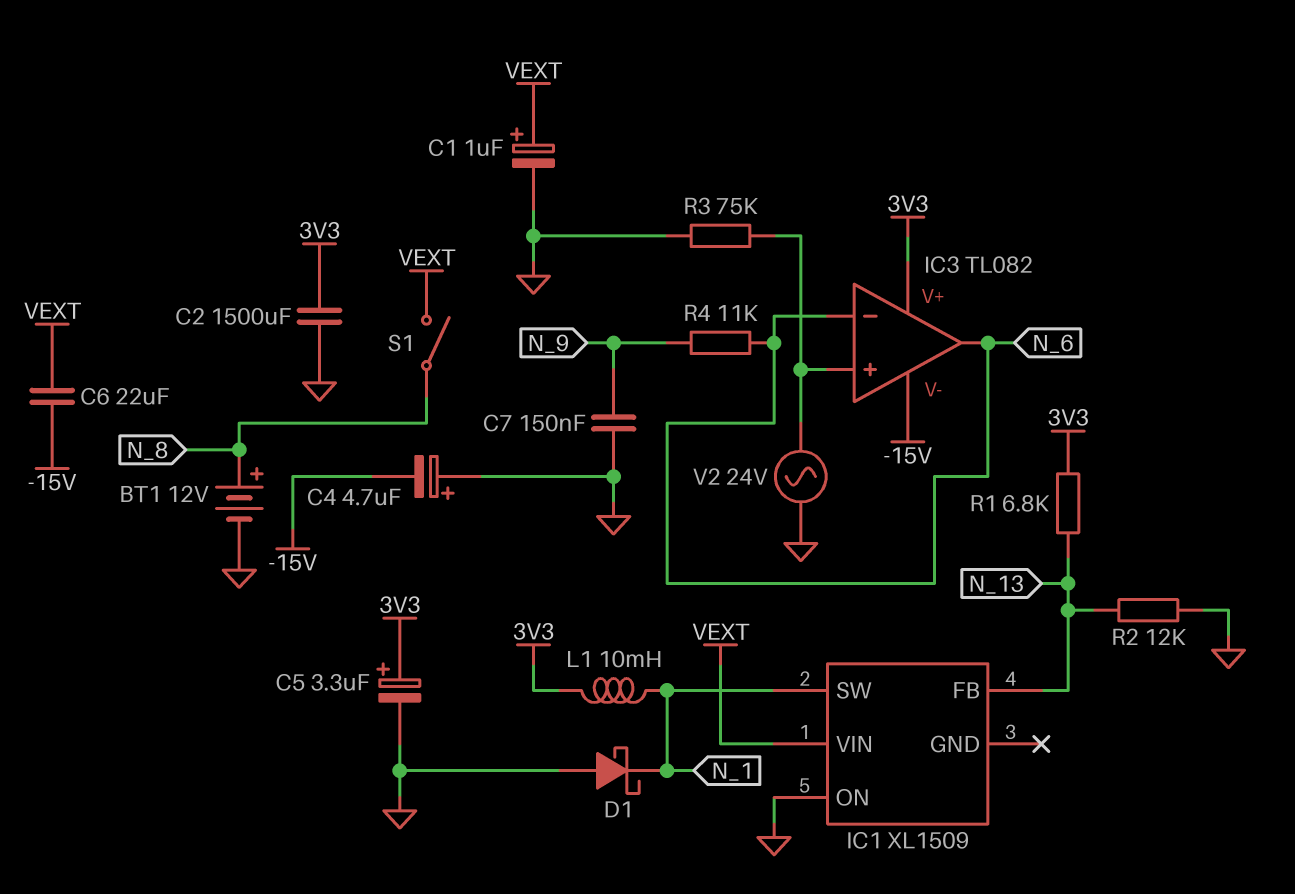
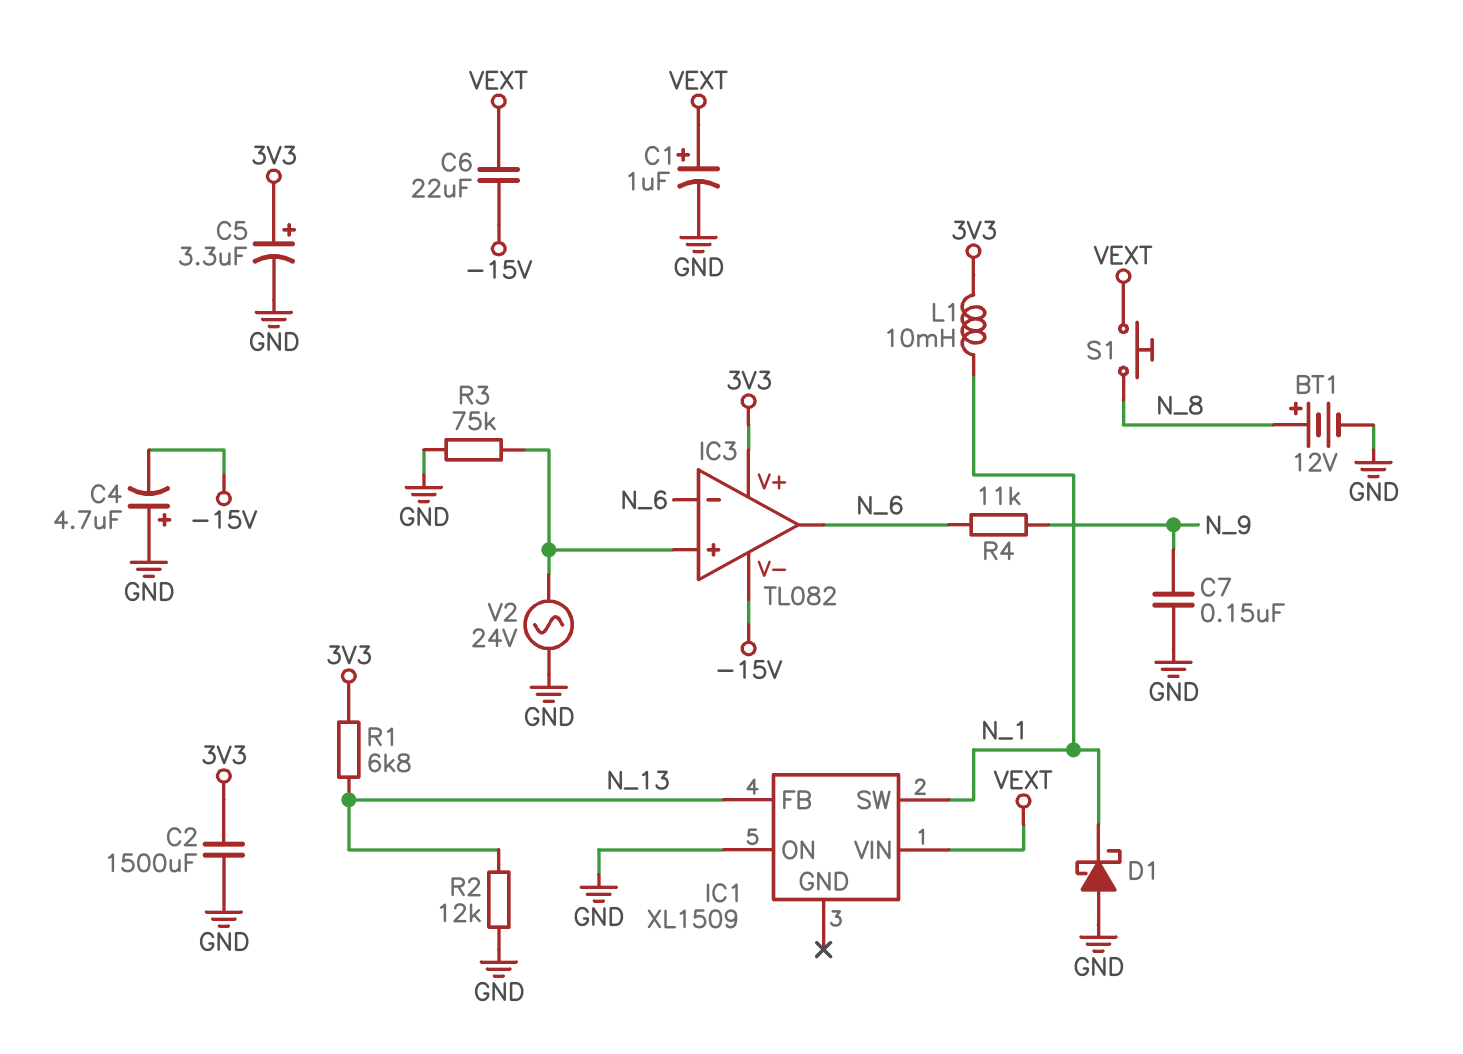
S1: switch (N_8, VEXT) -> button (N_8, VEXT)

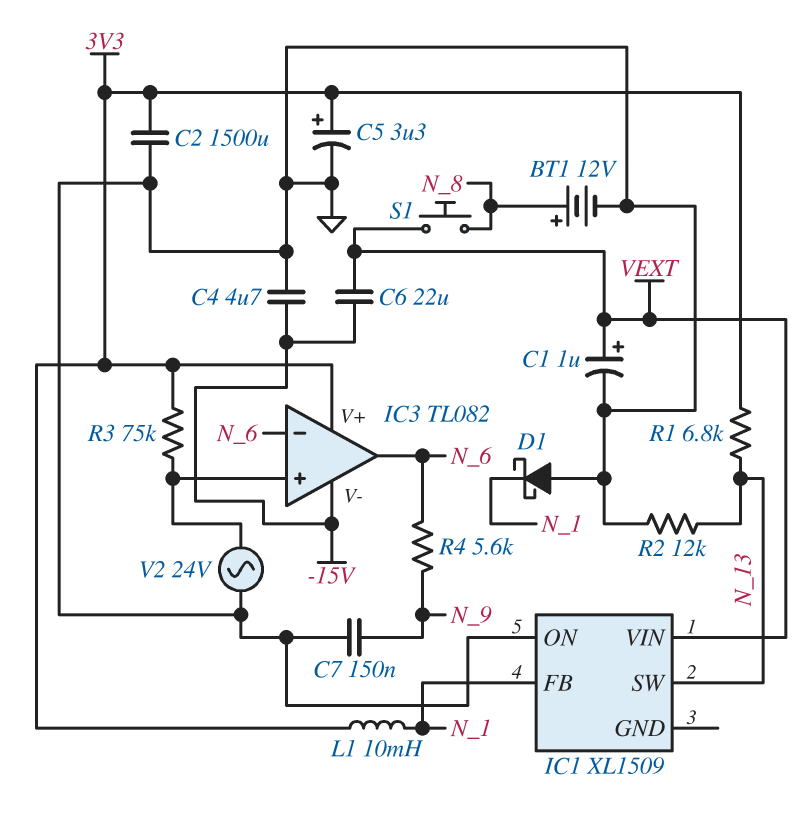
C4: 4.7uF (plus GND, minus -15V) -> 4.7uF (-15V, GND)
IC1 pin FB: N_13 -> N_1
IC1 pin SW: N_1 -> N_13
R3: 75k (GND, IC3/in+) -> 75k (3V3, IC3/in+)
R4: 11k (N_6, N_9) -> 5.6k (N_6, N_9)

